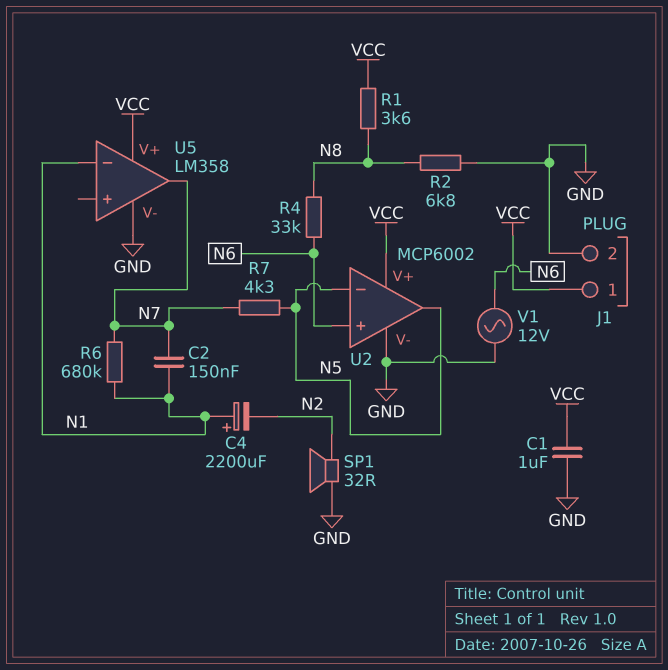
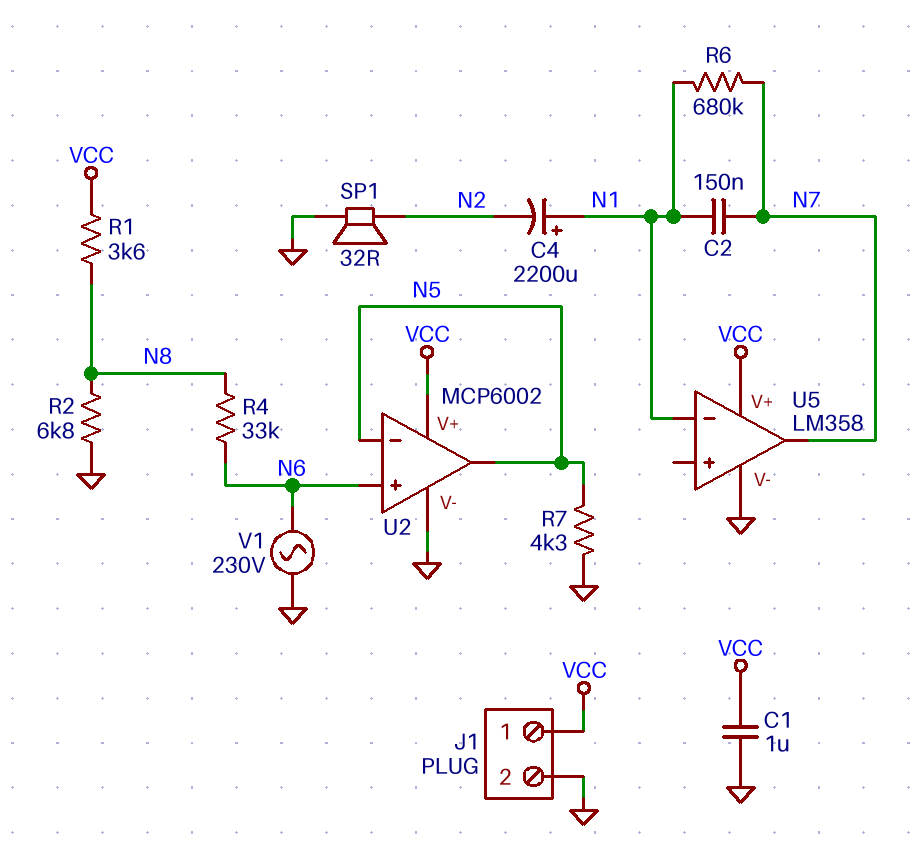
R7: 4.3k (N5, N7) -> 4.3k (GND, N5)
V1: AC 12V (GND, N6) -> AC 230V (GND, N6)

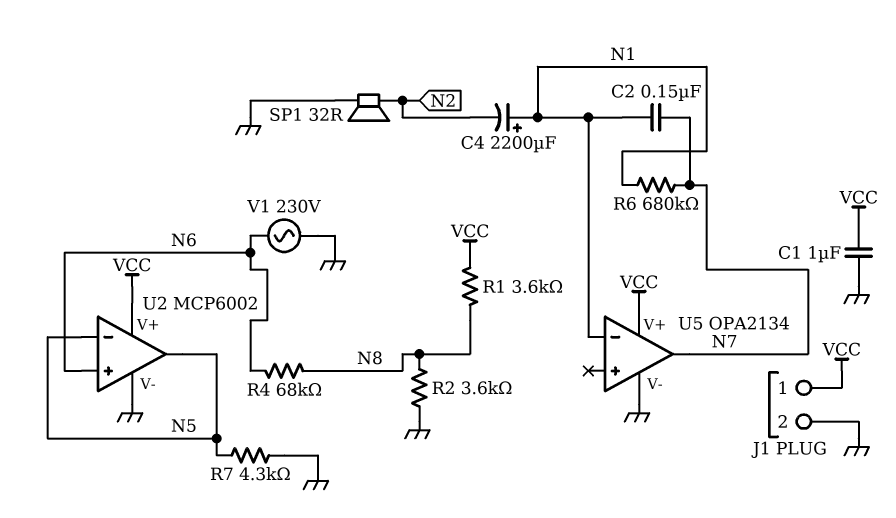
R2: 6.8k (GND, N8) -> 3.6k (GND, N8)
R4: 33k (N6, N8) -> 68k (N6, N8)
U5: LM358 -> OPA2134

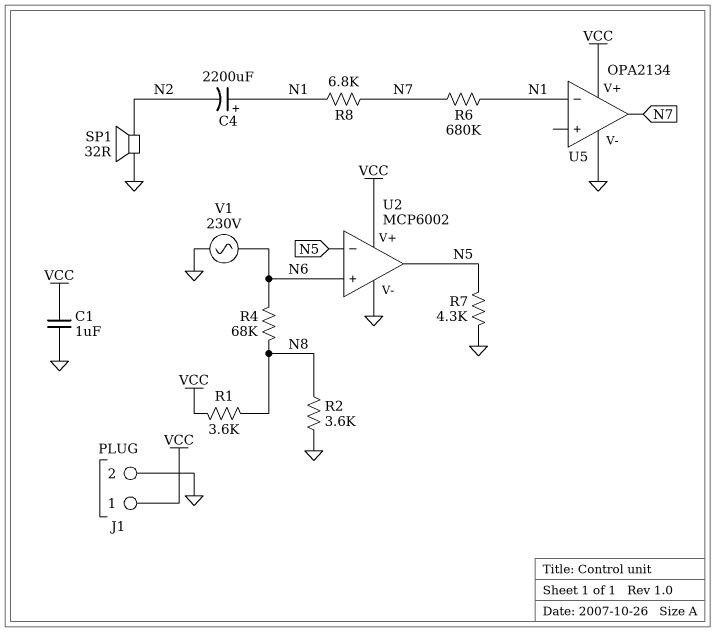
C2: 150nF (N1, N7) -> none
R8: none -> 6.8k (N1, N7)

